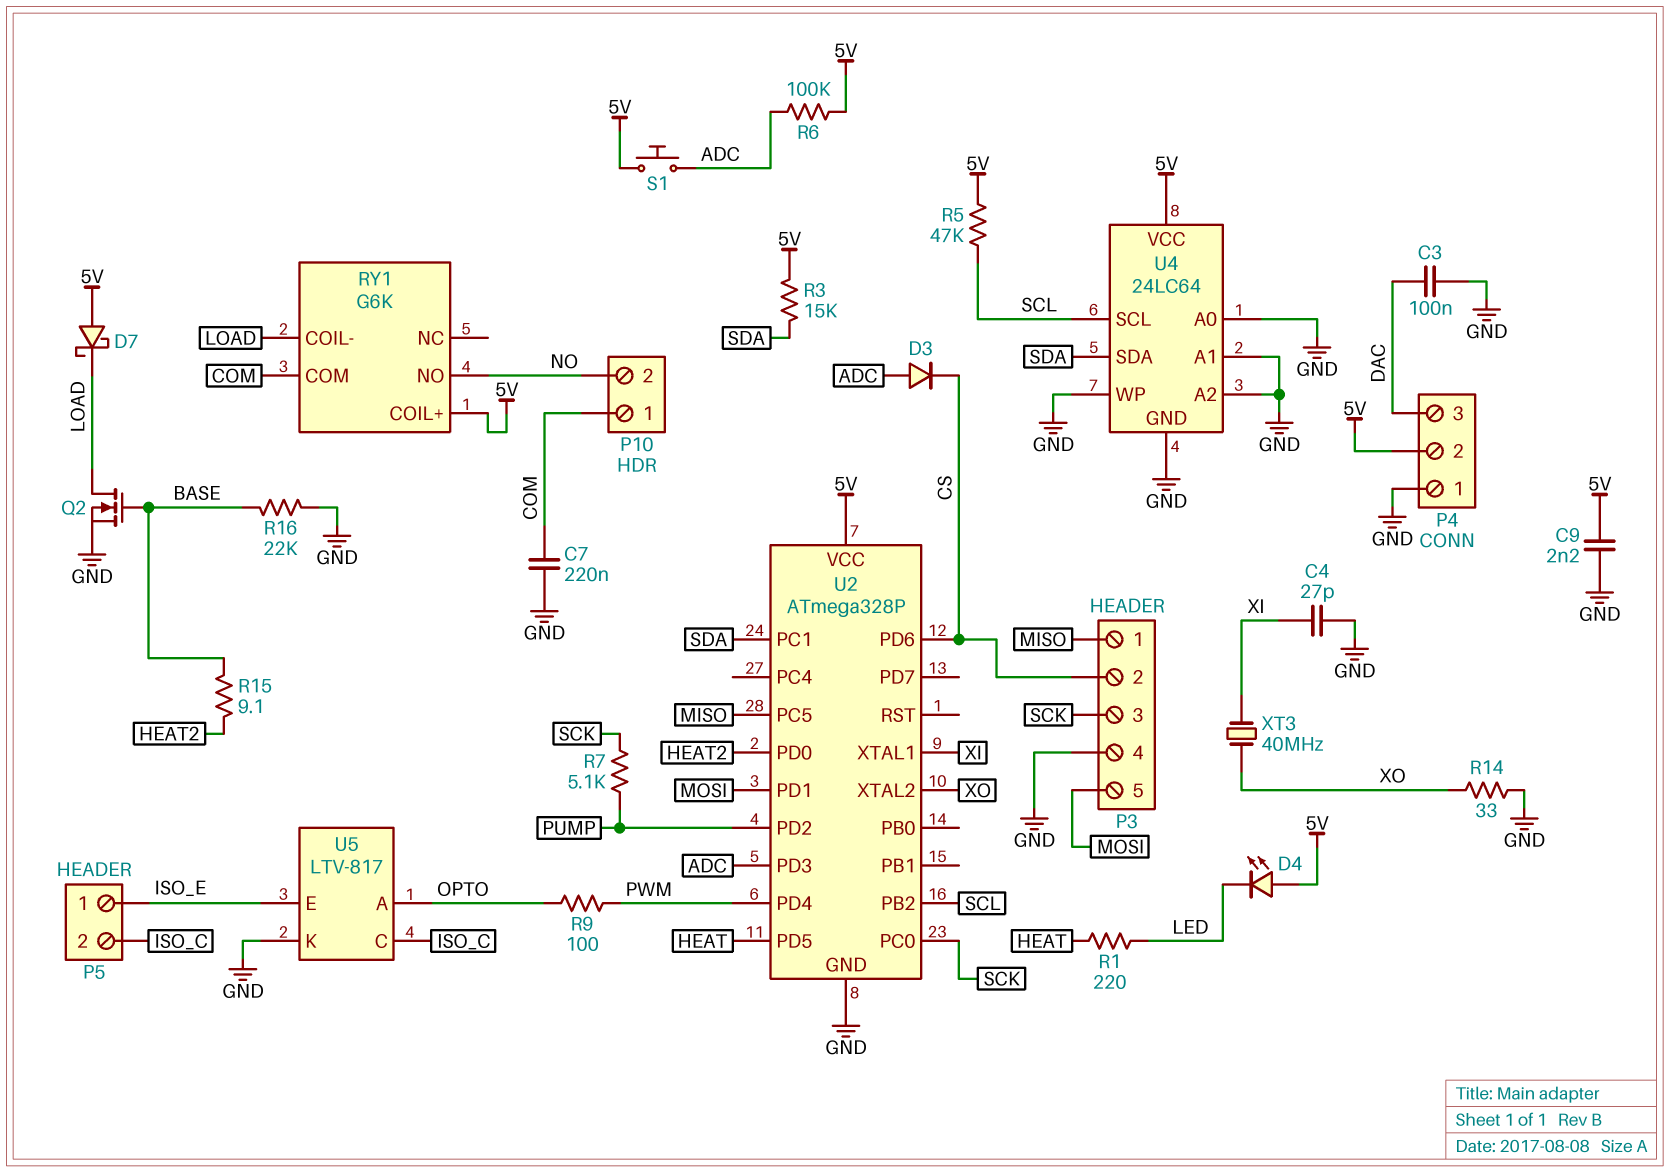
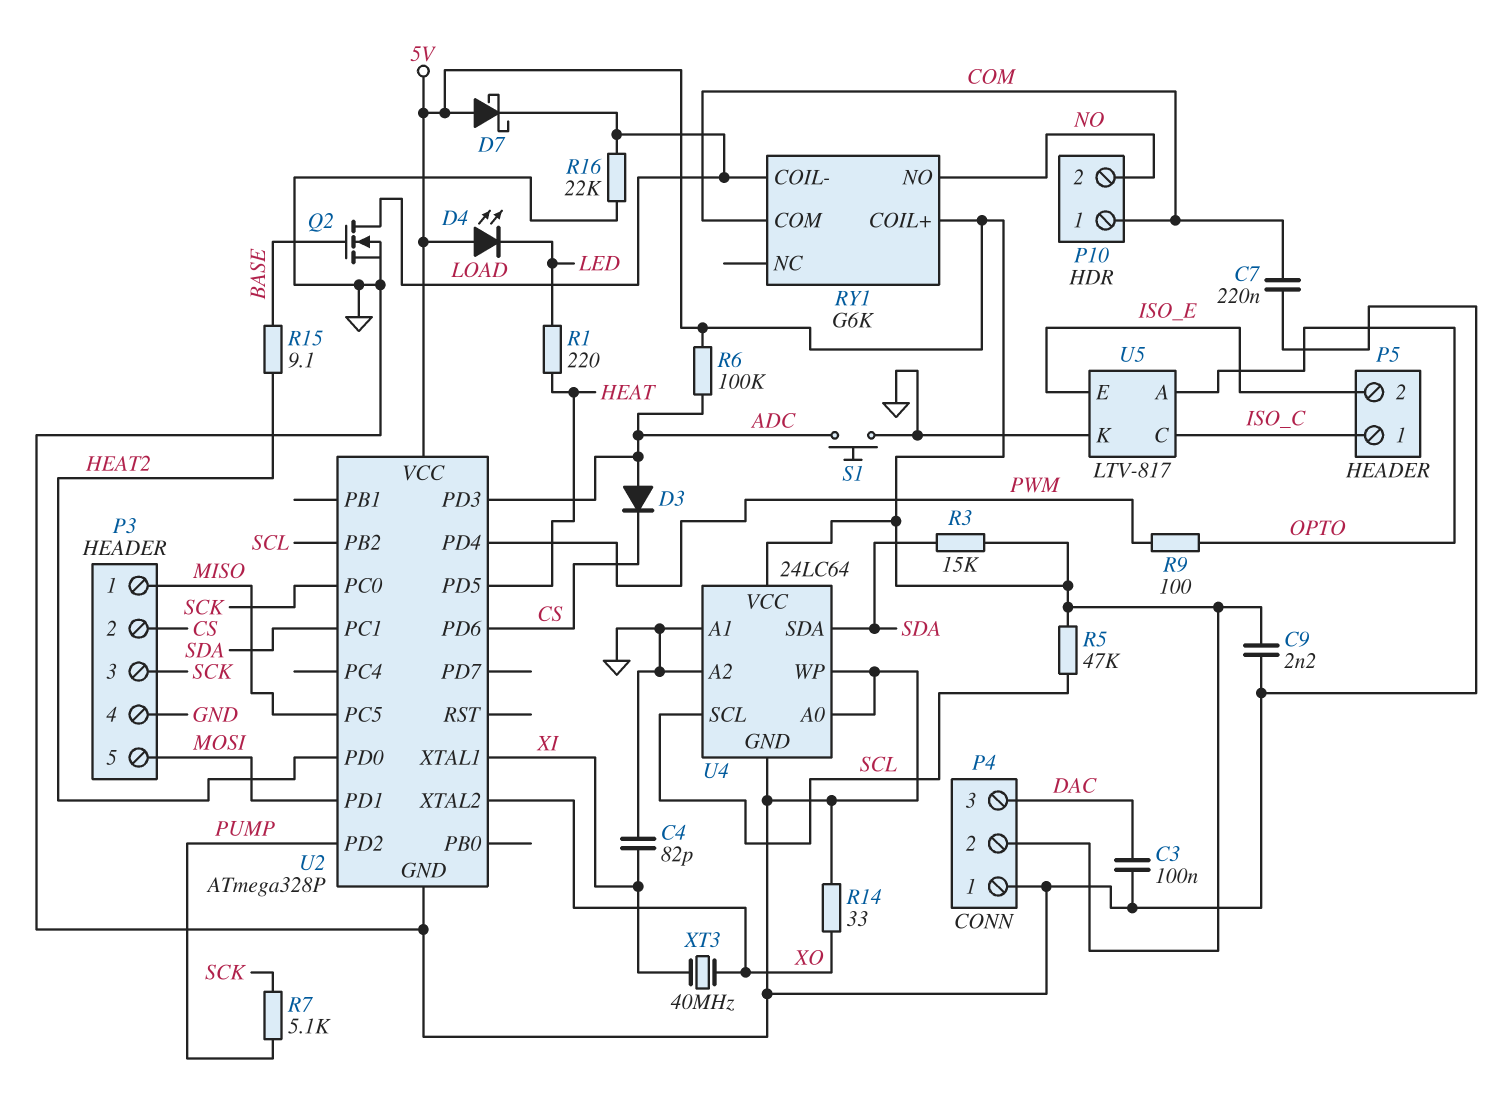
C4: 27pF (GND, XI) -> 82pF (GND, XI)
P5 pin 1: ISO_E -> ISO_C
P5 pin 2: ISO_C -> ISO_E
R16: 22k (BASE, GND) -> 22k (GND, LOAD)
S1: button (5V, ADC) -> button (ADC, GND)

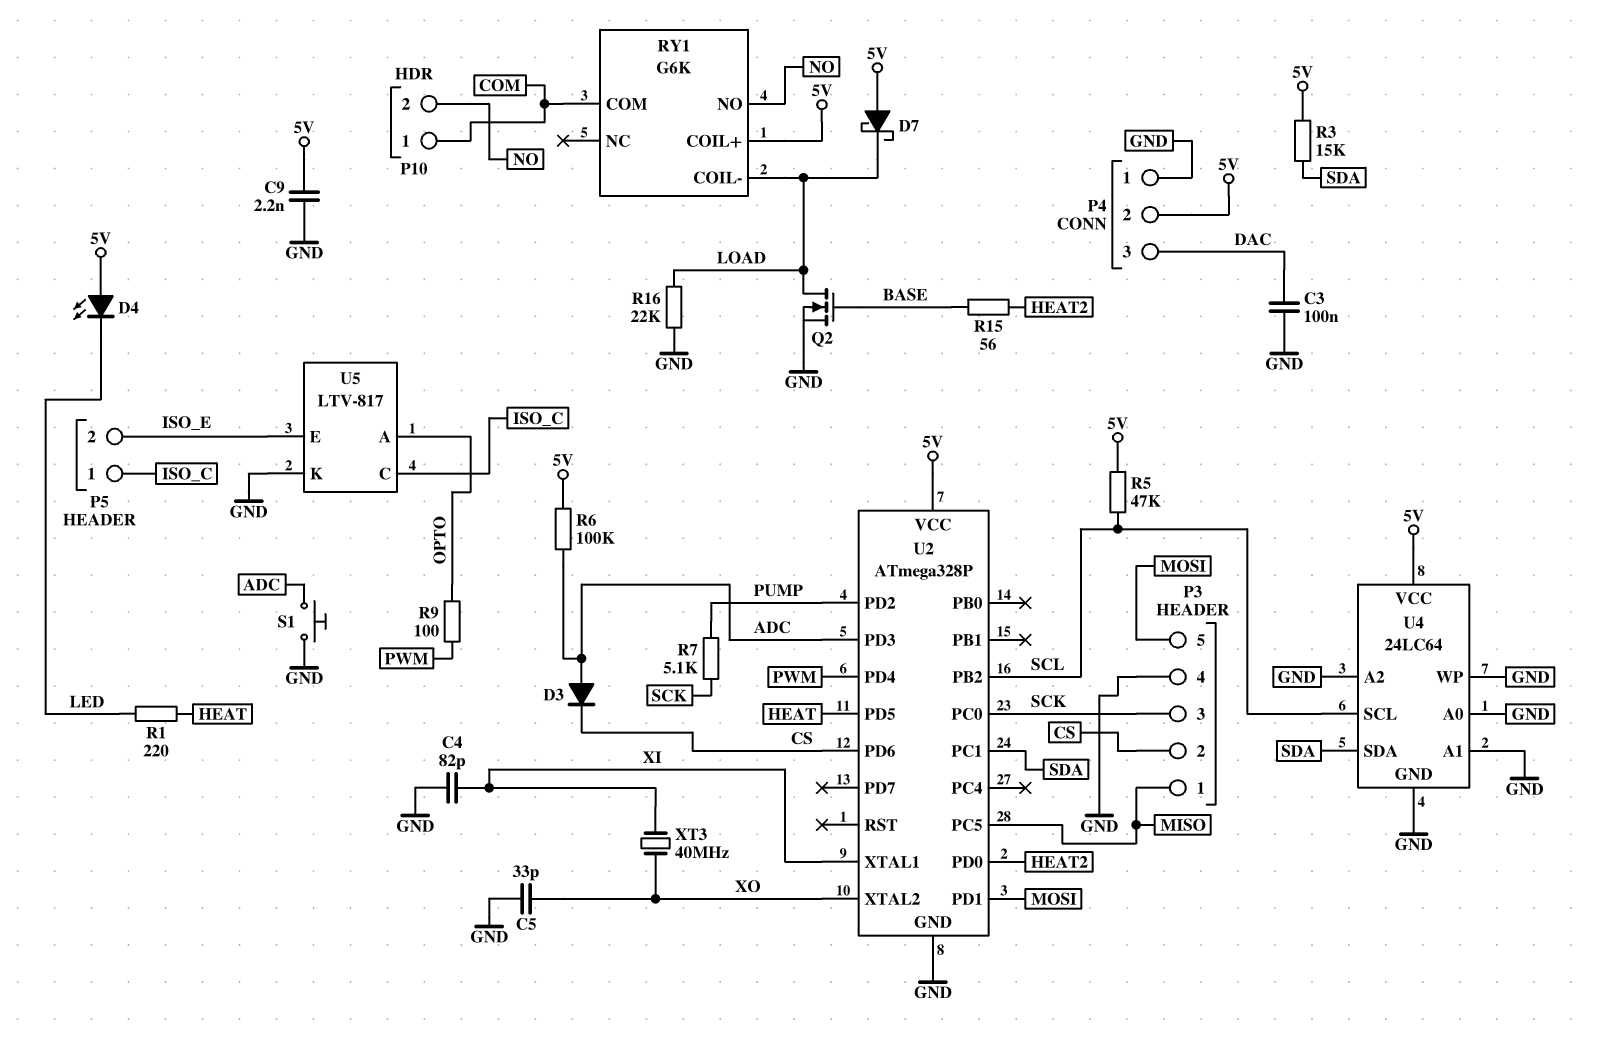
C5: none -> 33pF (GND, XO)
C7: 220nF (COM, GND) -> none
R14: 33 (GND, XO) -> none
R15: 9.1 (BASE, HEAT2) -> 56 (BASE, HEAT2)

